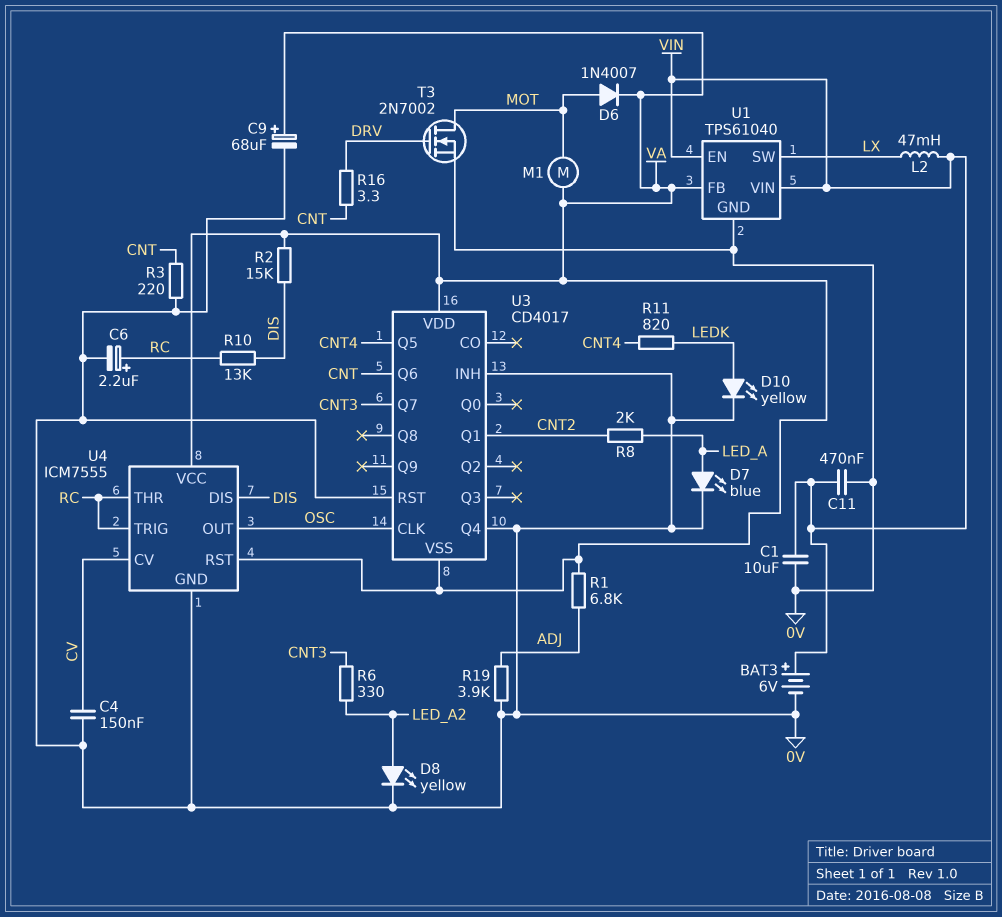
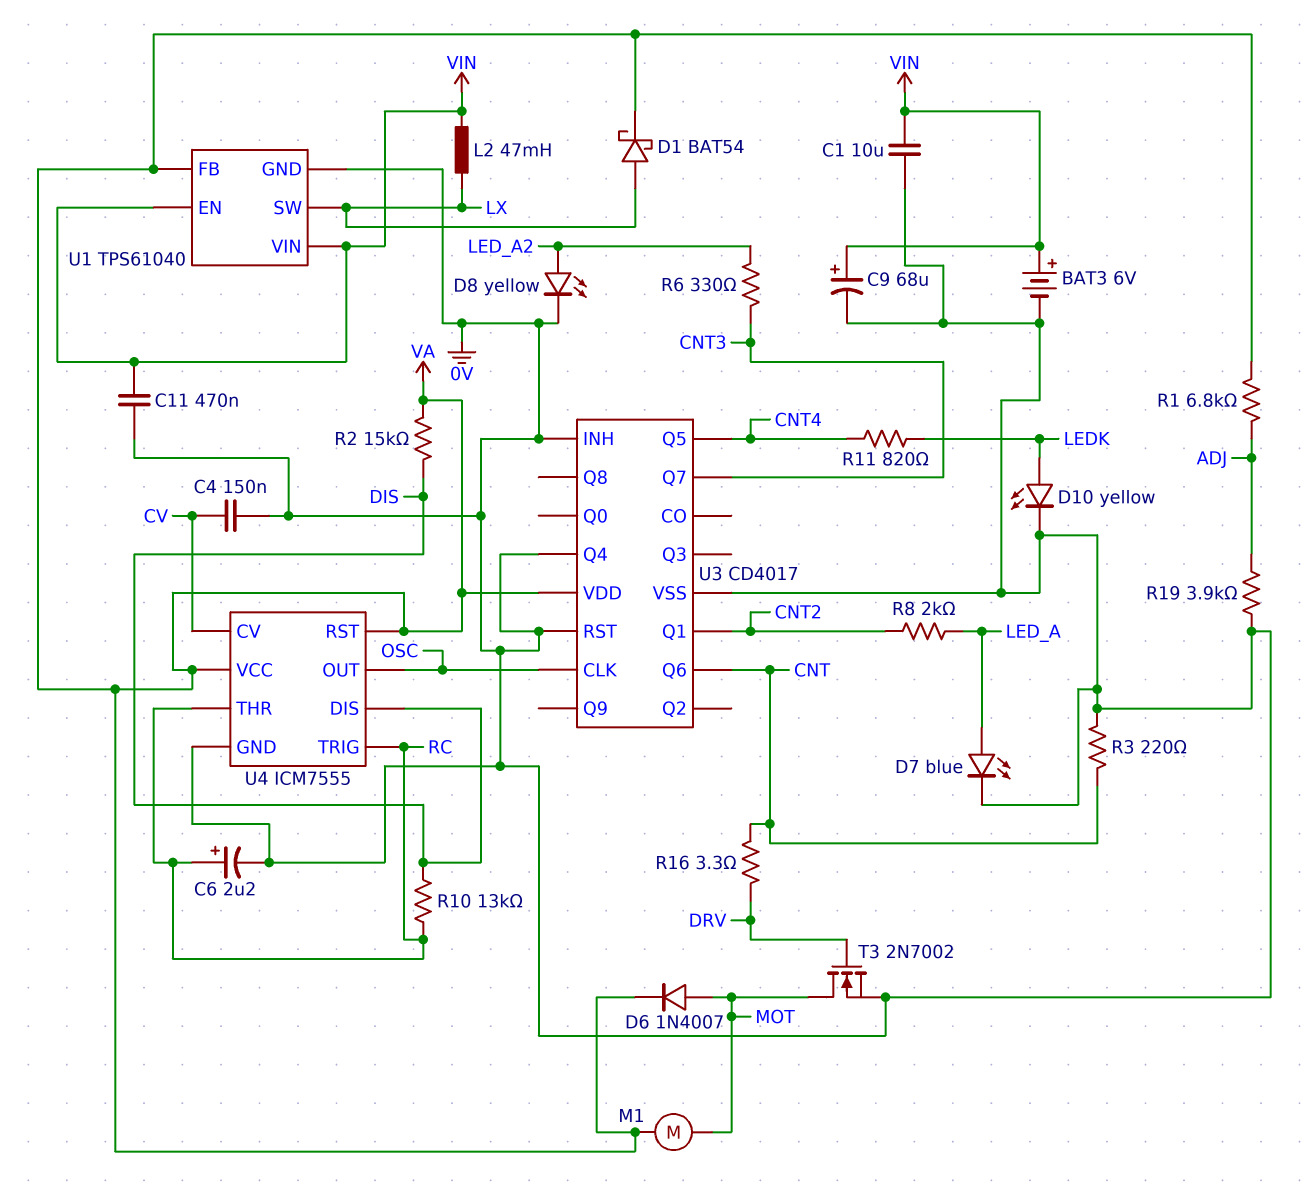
C9: 68uF (plus VA, minus 0V) -> 68uF (plus VIN, minus 0V)
D1: none -> schottky BAT54 (A LX, K VA)
U3 pin VSS: VA -> 0V

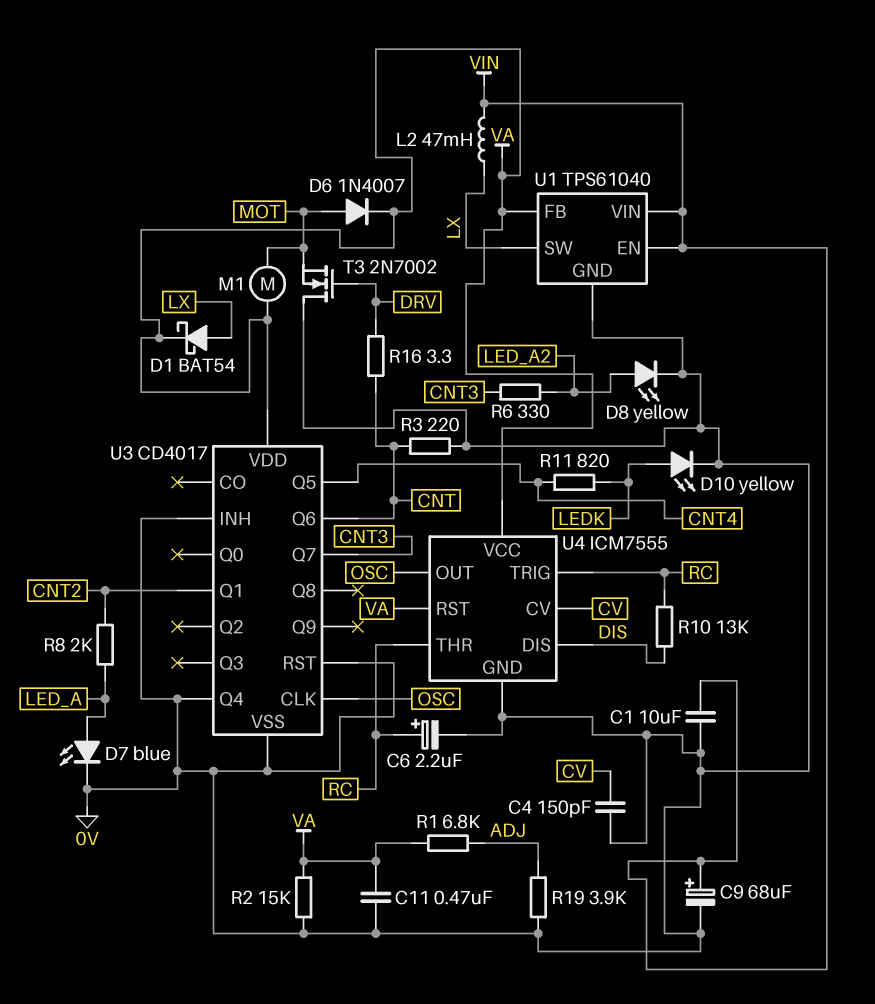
BAT3: 6V (plus VIN, minus 0V) -> none
C4: 150nF (0V, CV) -> 150pF (0V, CV)
C11: 470nF (0V, VIN) -> 470nF (0V, VA)
R2: 15k (DIS, VA) -> 15k (0V, VA)
T3: NMOS 2N7002 (G DRV, D MOT, S 0V) -> NMOS 2N7002 (G DRV, D 0V, S MOT)

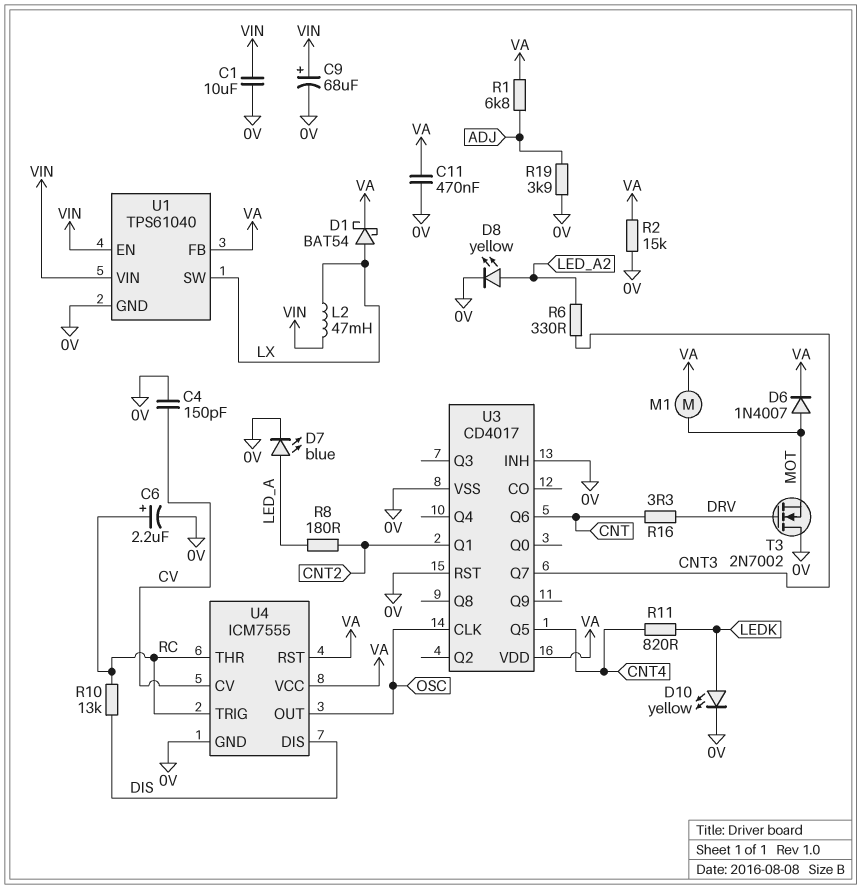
R3: 220 (0V, CNT) -> none
R8: 2k (CNT2, LED_A) -> 180 (CNT2, LED_A)
U3 pin Q4: 0V -> none

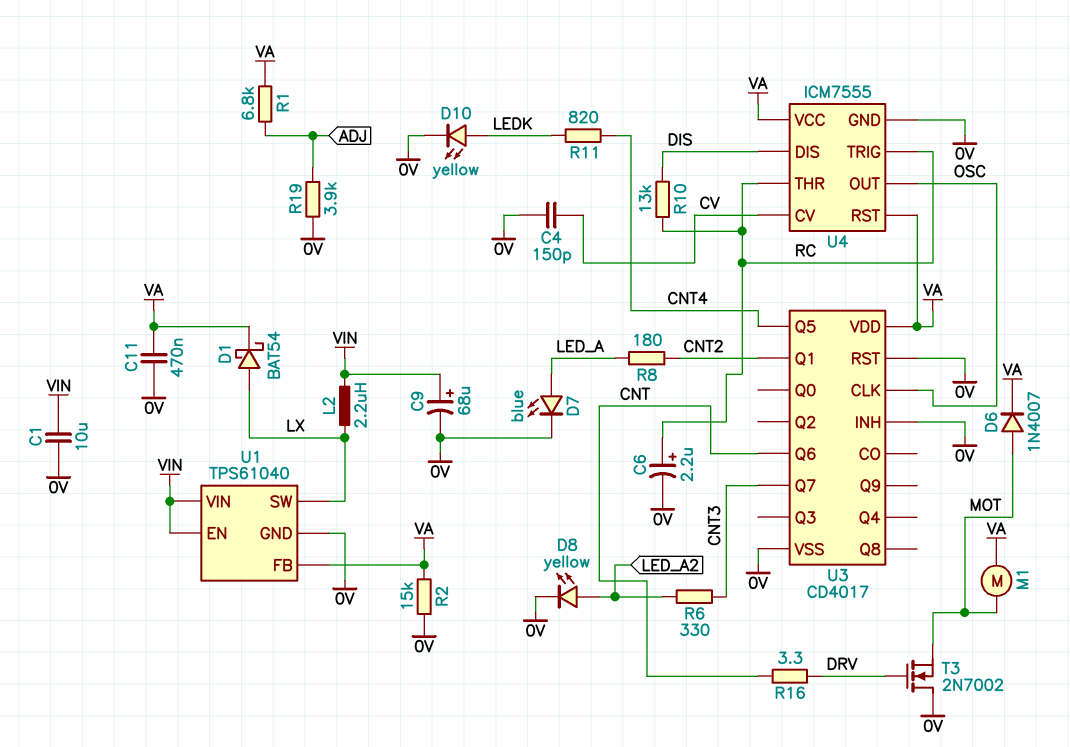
L2: 47mH (LX, VIN) -> 2.2uH (LX, VIN)

